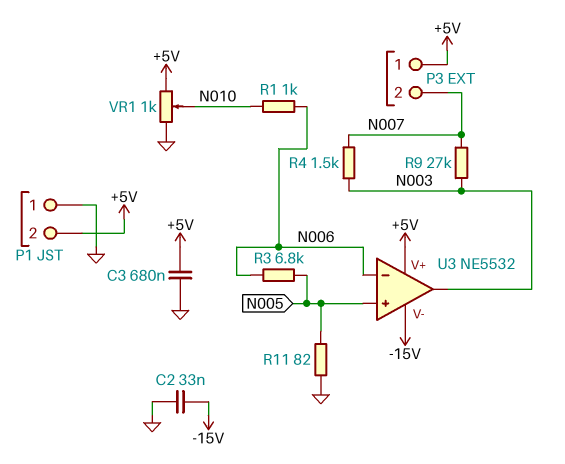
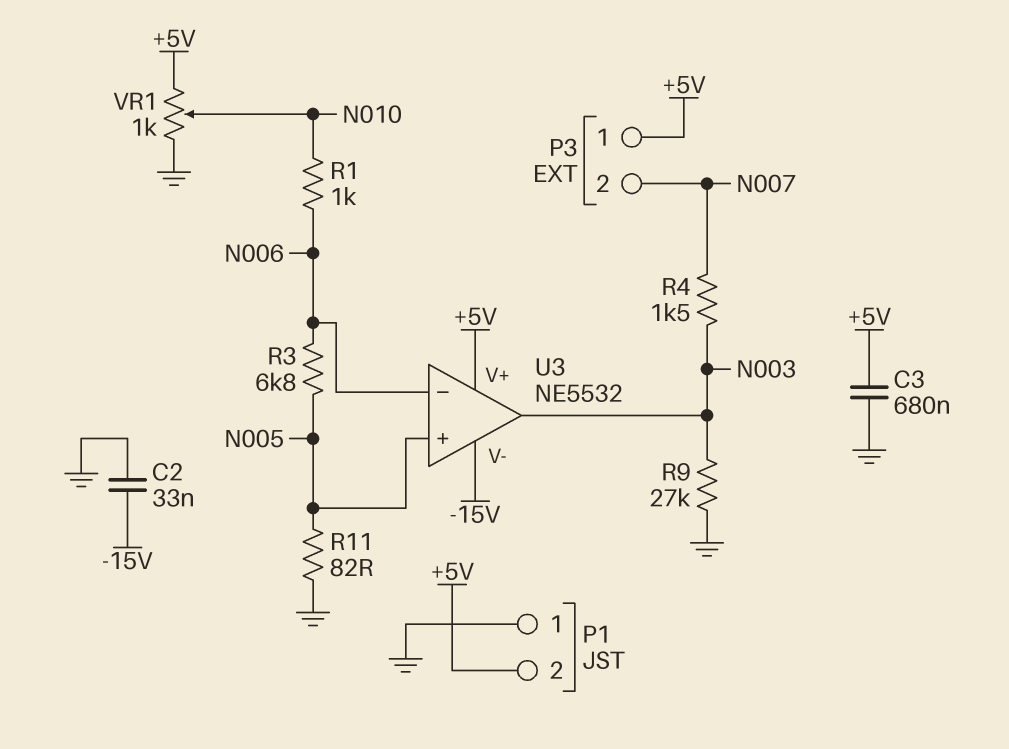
R9: 27k (N003, N007) -> 27k (GND, N003)

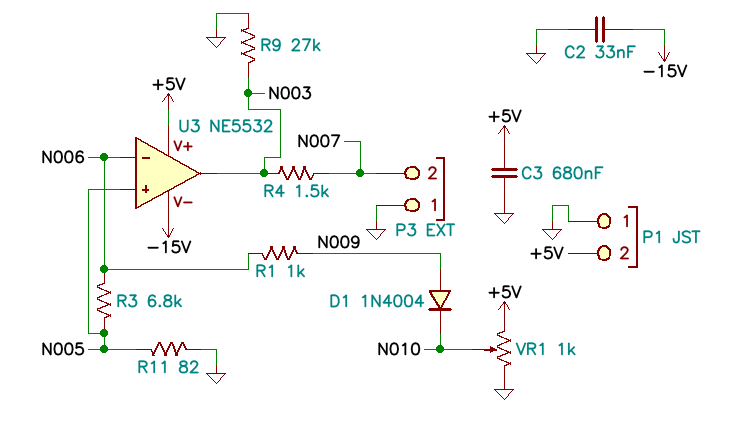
D1: none -> diode 1N4004 (A N009, K N010)
P3 pin 1: +5V -> GND
R1: 1k (N006, N010) -> 1k (N006, N009)

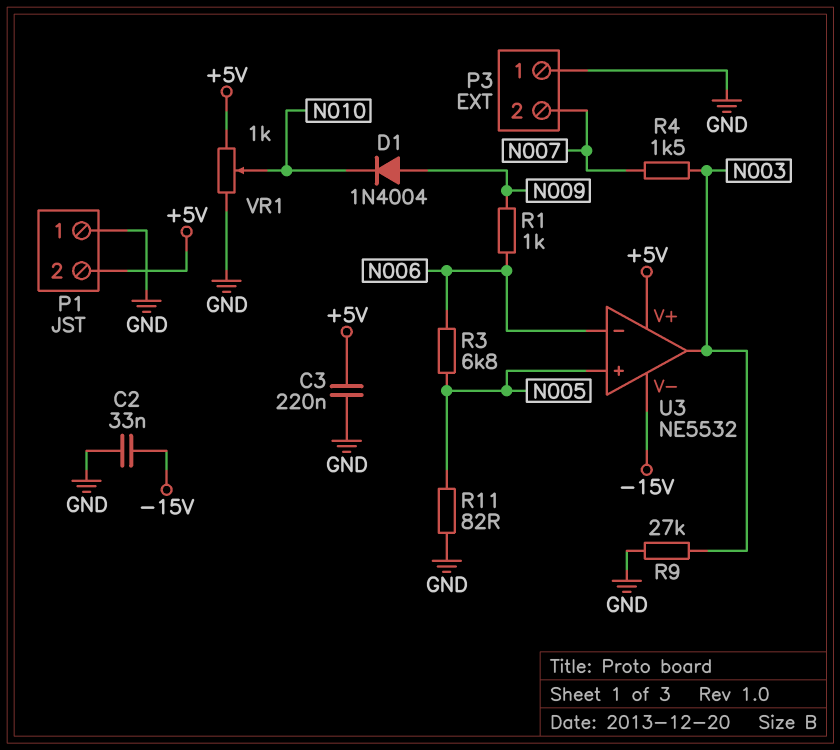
C3: 680nF (+5V, GND) -> 220nF (+5V, GND)

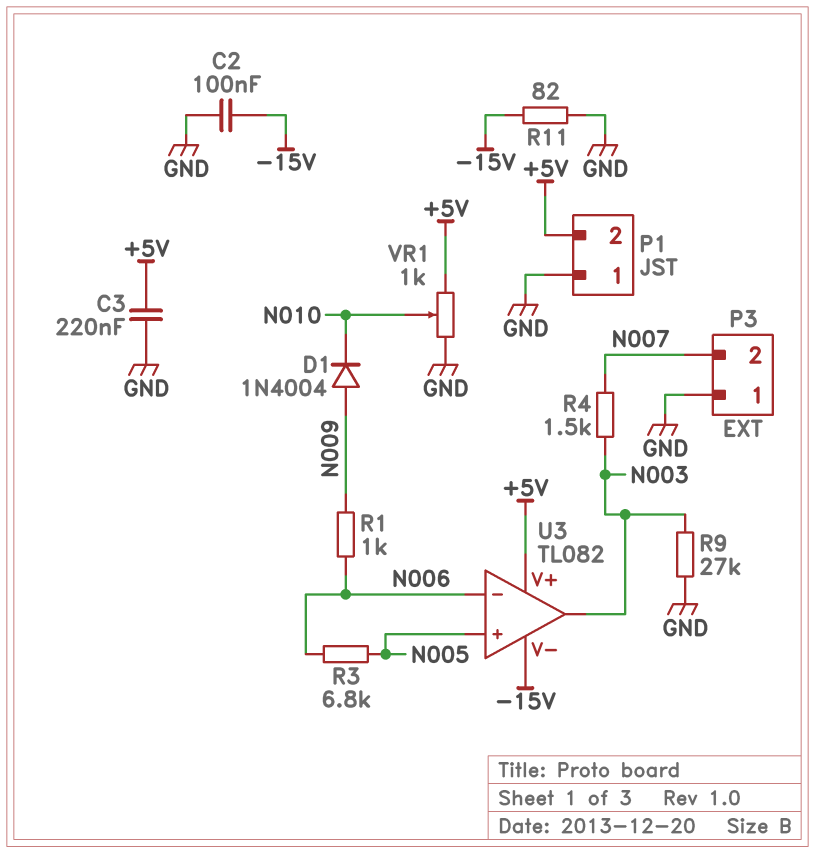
C2: 33nF (-15V, GND) -> 100nF (-15V, GND)
R11: 82 (GND, N005) -> 82 (-15V, GND)
U3: NE5532 -> TL082

